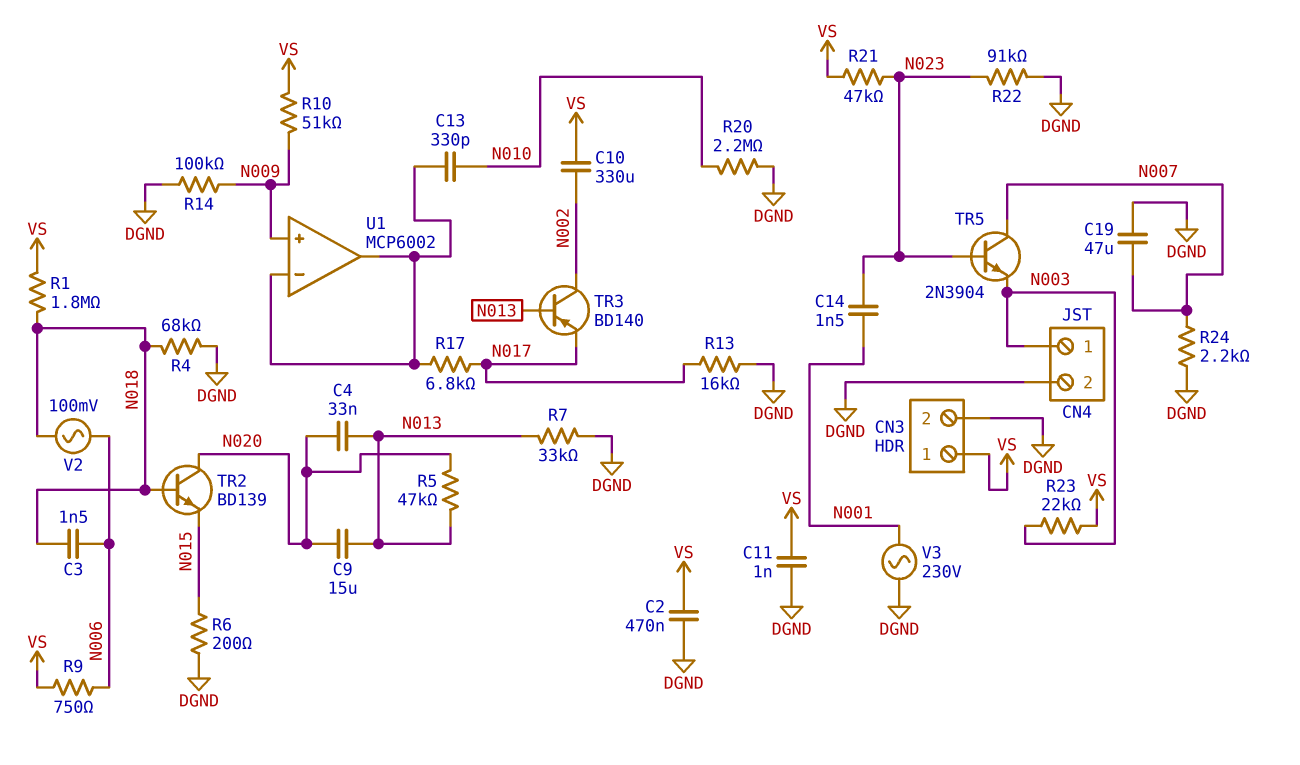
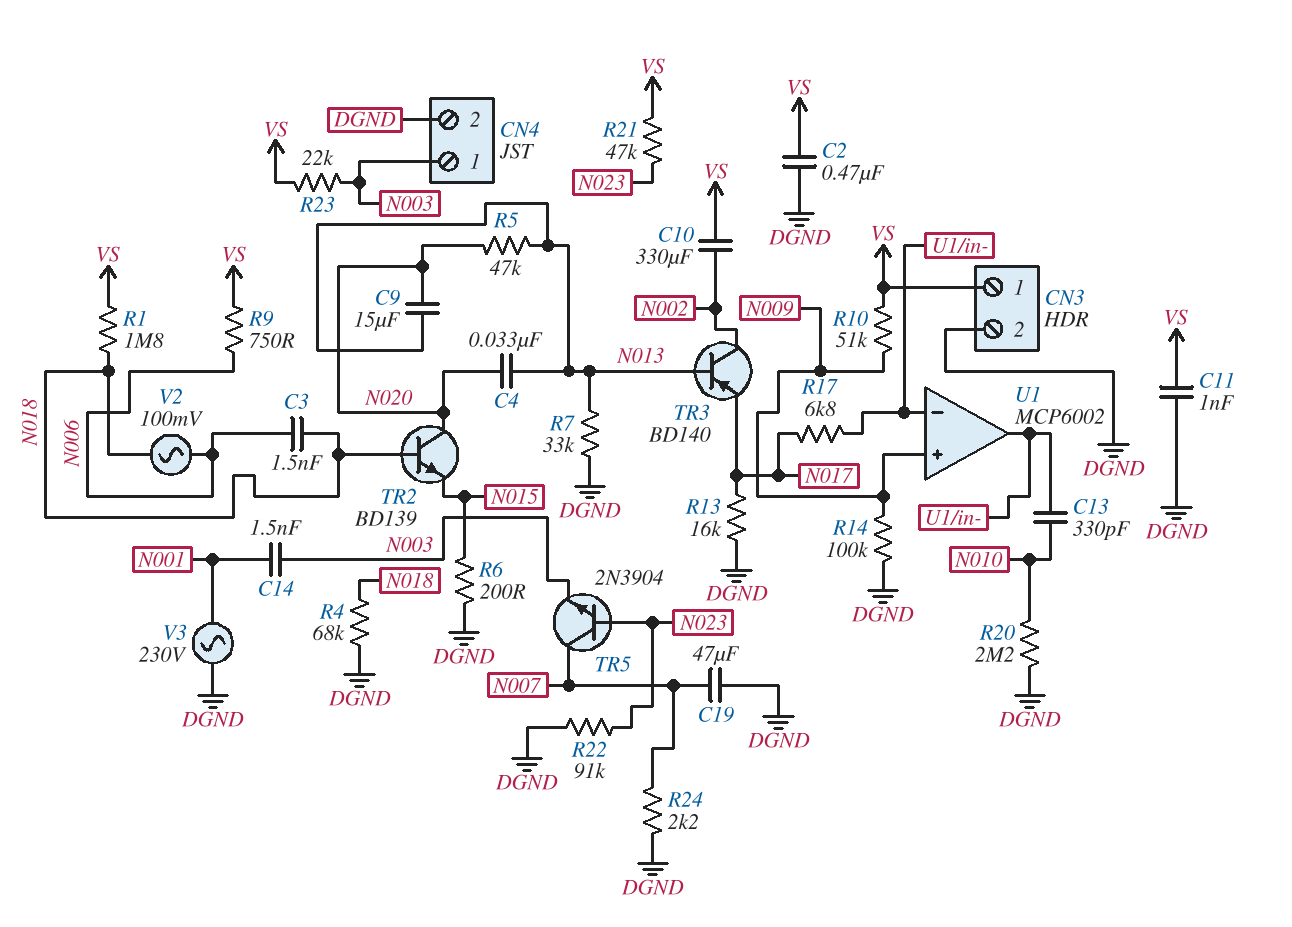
C14: 1.5nF (N001, N023) -> 1.5nF (N001, N003)

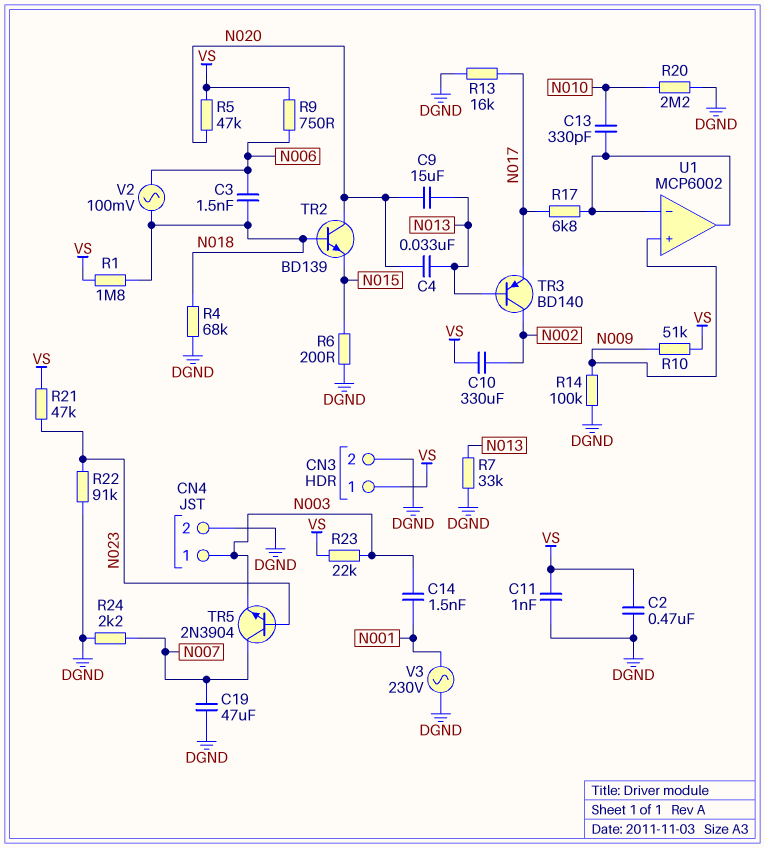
R5: 47k (N013, N020) -> 47k (N020, VS)

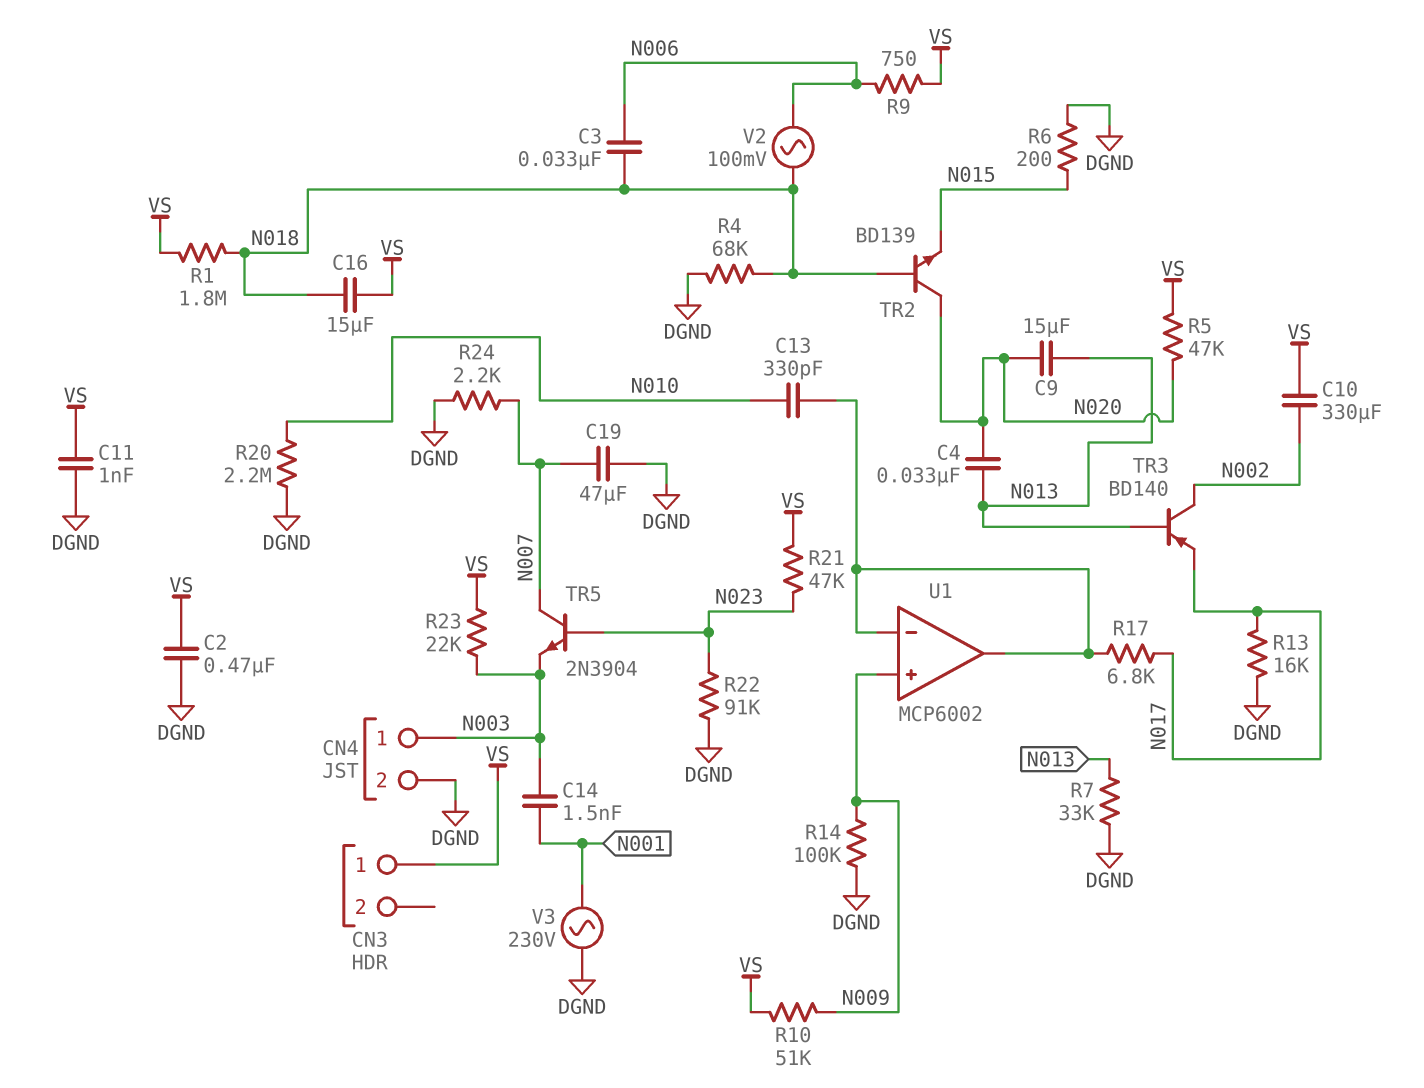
C3: 1.5nF (N006, N018) -> 33nF (N006, N018)
C16: none -> 15uF (N018, VS)
CN3 pin 2: DGND -> none

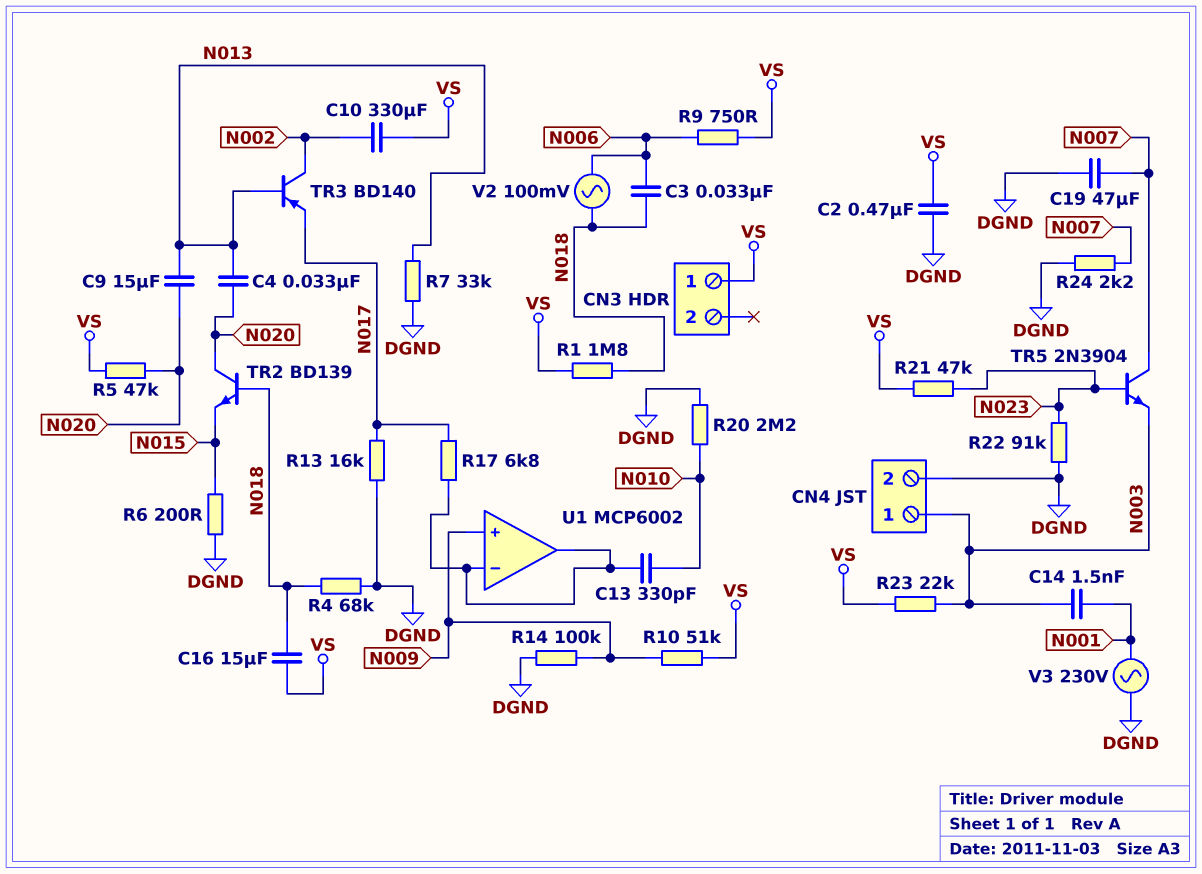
C11: 1nF (DGND, VS) -> none

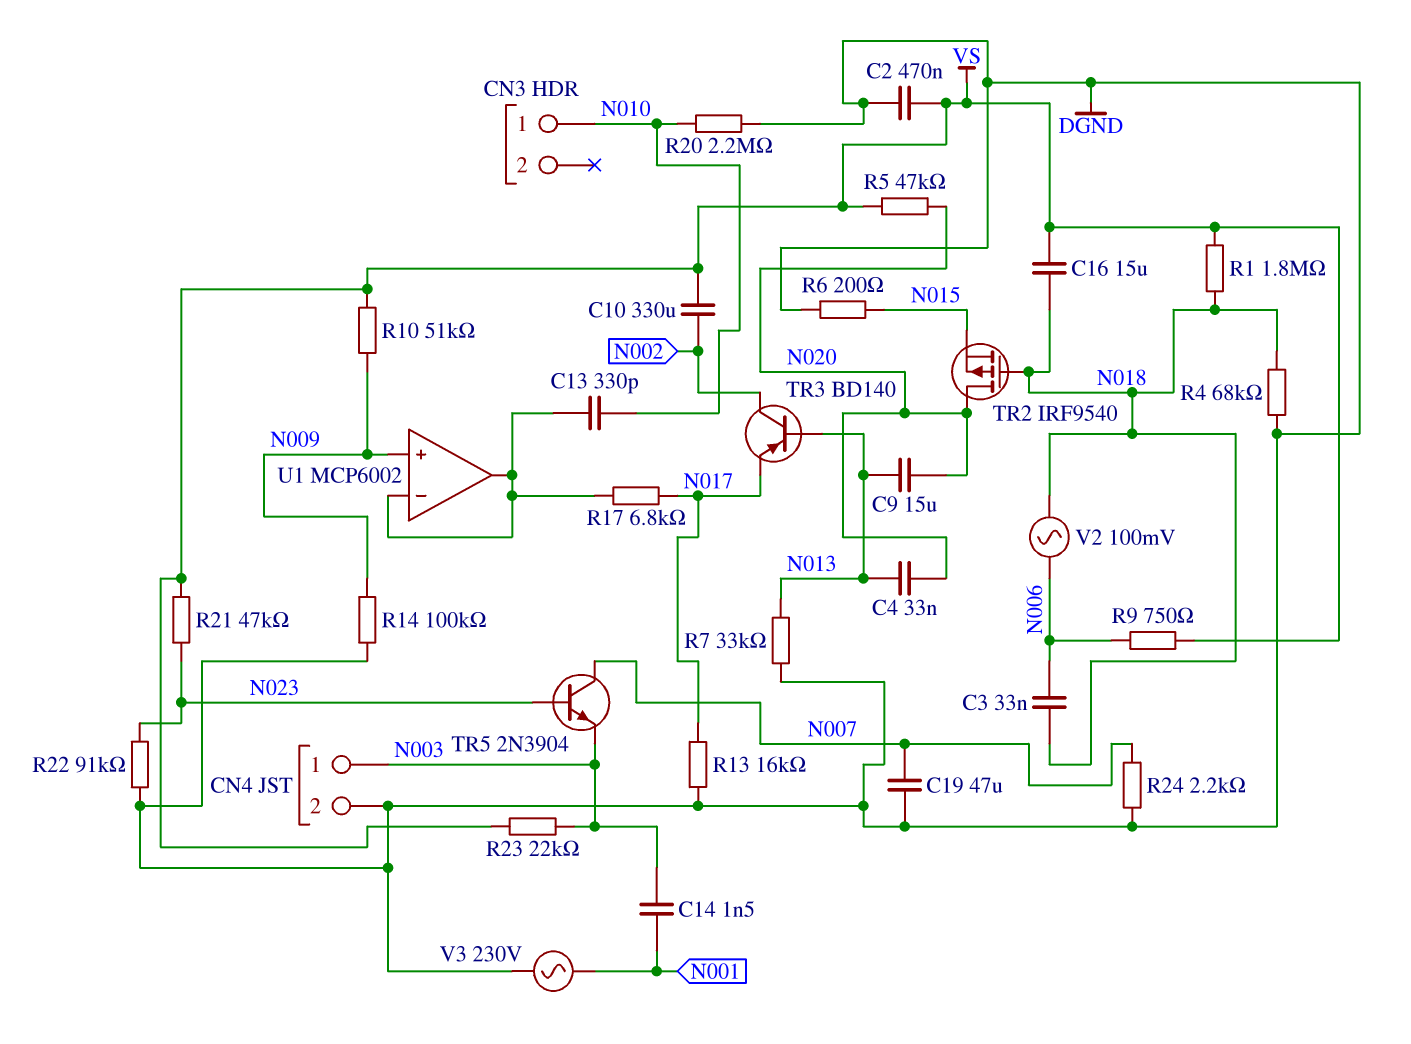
CN3 pin 1: VS -> N010
TR2: NPN BD139 (B N018, C N020, E N015) -> PMOS IRF9540 (G N018, D N020, S N015)

